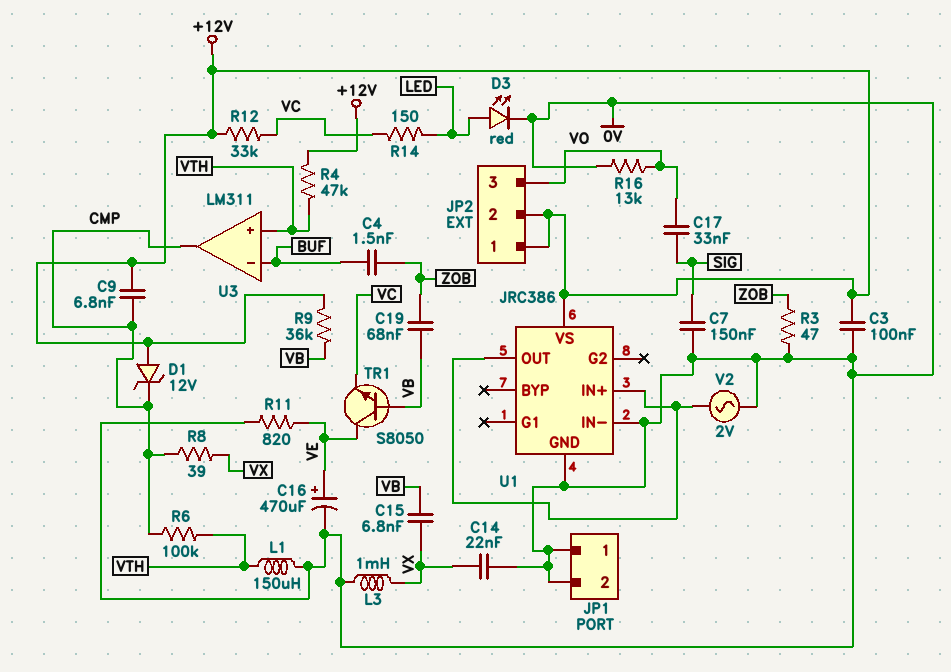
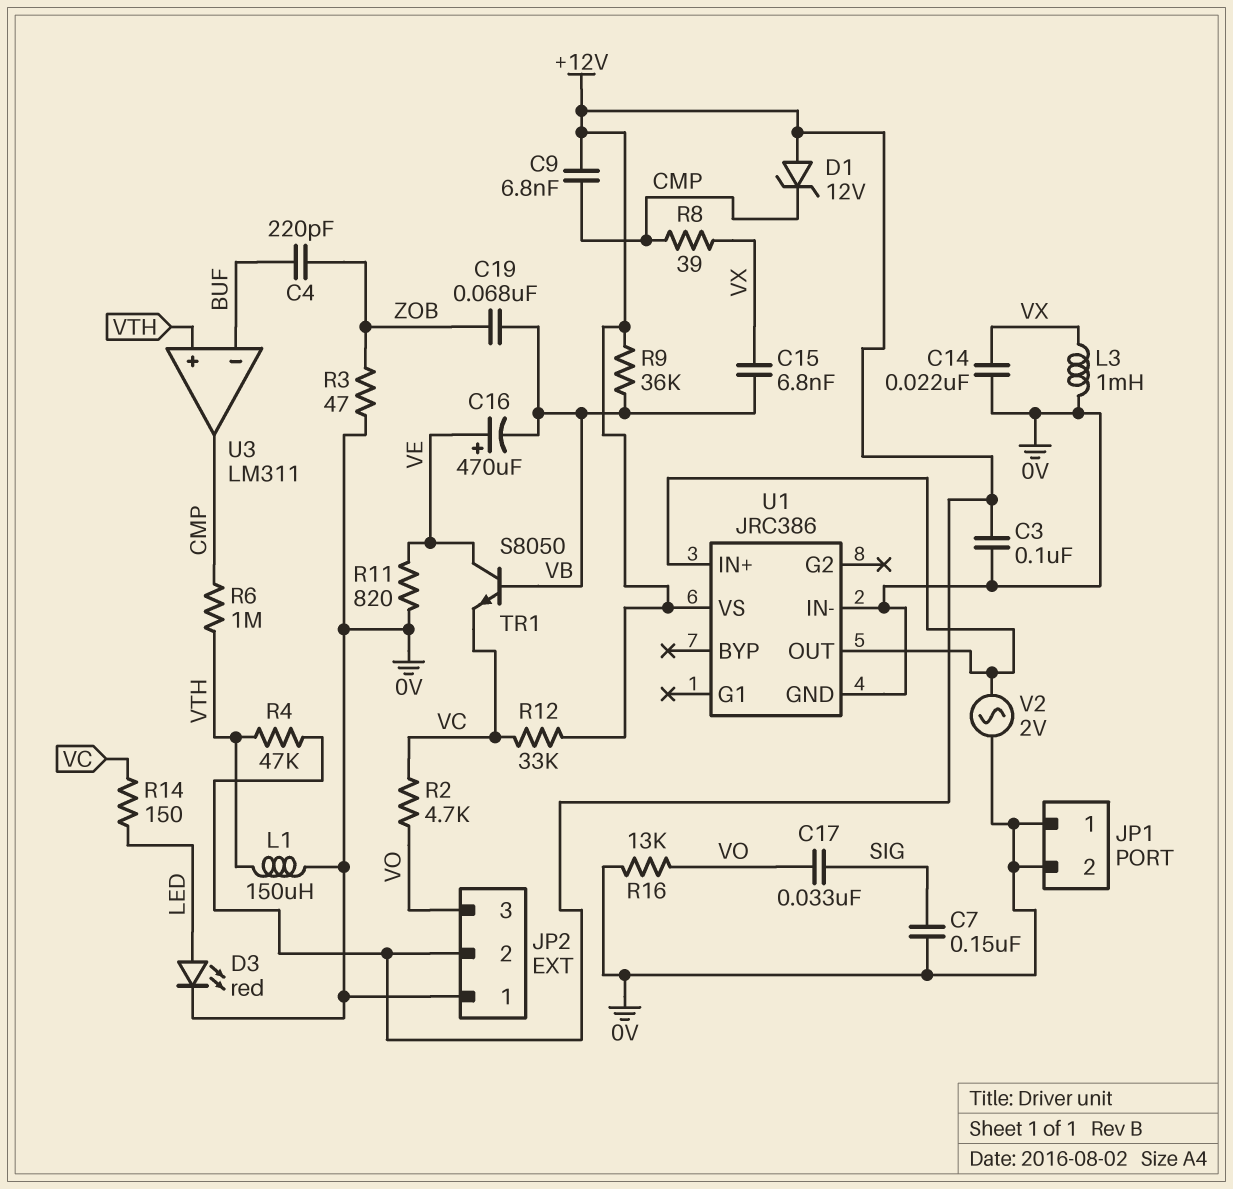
C4: 1.5nF (BUF, ZOB) -> 220pF (BUF, ZOB)
C16: 470uF (plus VE, minus 0V) -> 470uF (plus VE, minus VB)
JP2 pin 1: +12V -> 0V
R2: none -> 4.7k (VC, VO)
R6: 100k (CMP, VTH) -> 1M (CMP, VTH)

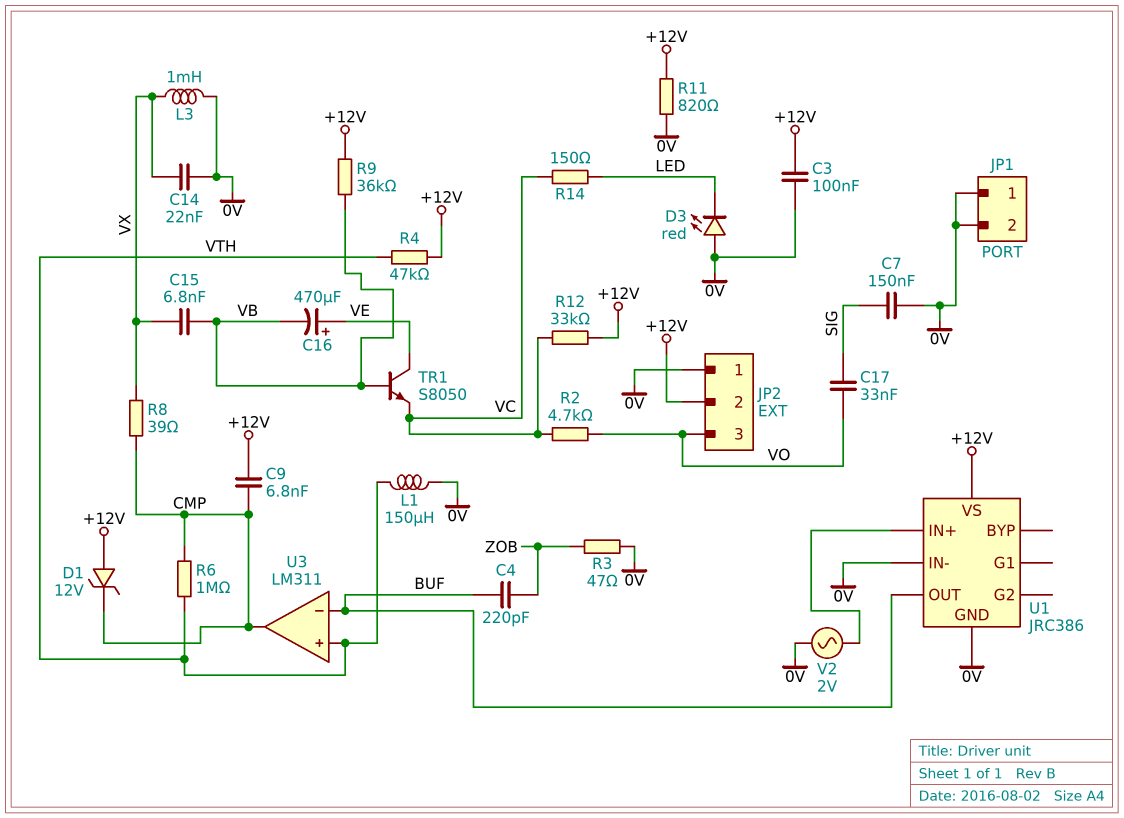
C19: 68nF (VB, ZOB) -> none
D3: LED red (A LED, K 0V) -> LED red (A 0V, K LED)
R11: 820 (0V, VE) -> 820 (+12V, 0V)
R16: 13k (0V, VO) -> none
U1 pin OUT: U1/IN+ -> BUF

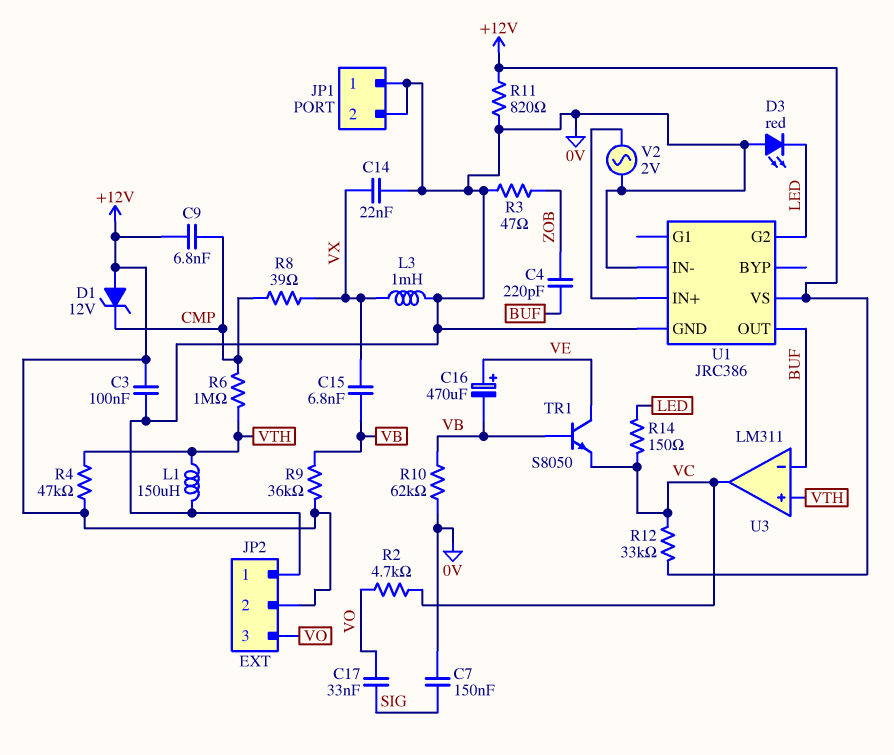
R10: none -> 62k (0V, VB)
U1 pin G2: none -> LED
U3 pin out: CMP -> VC

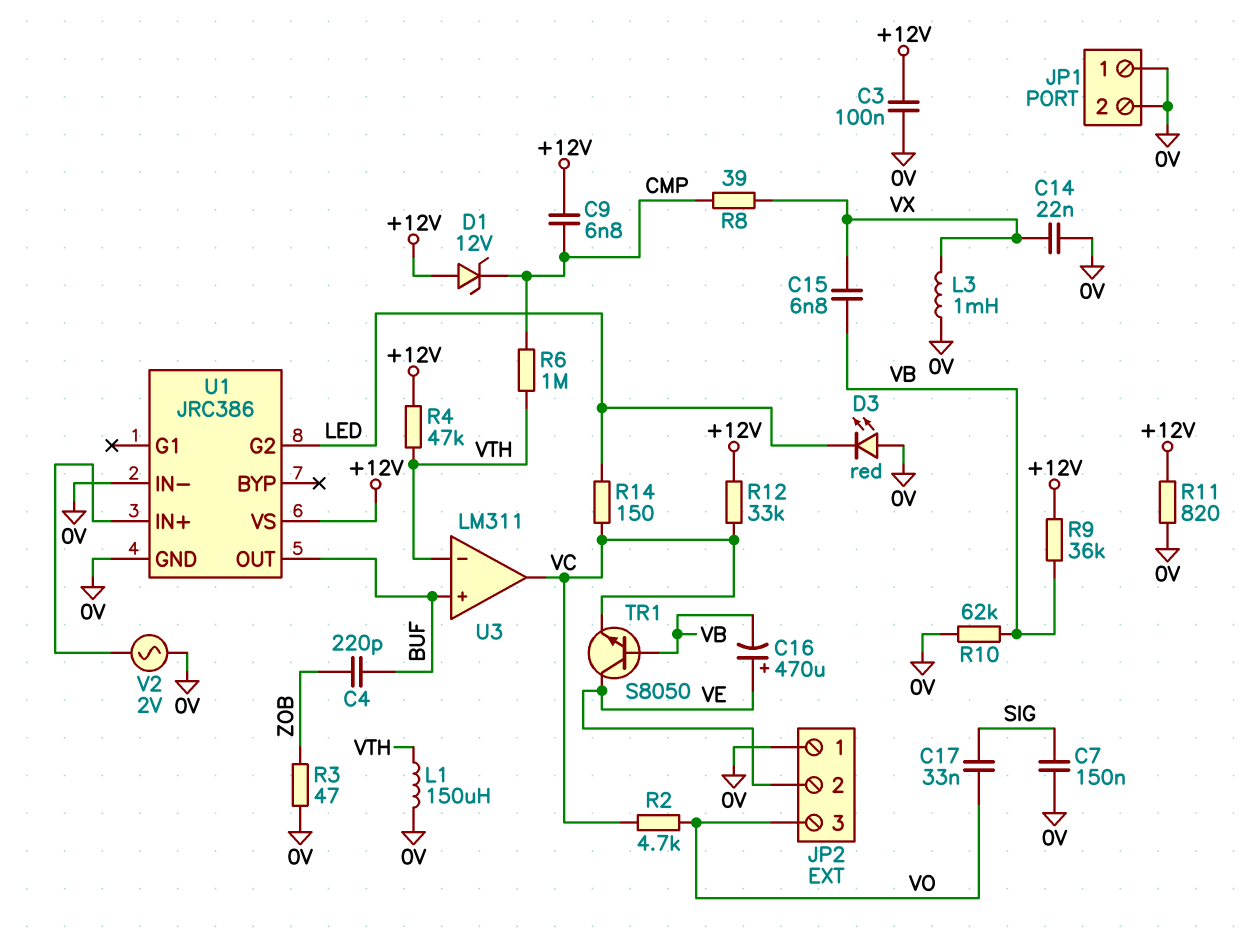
JP2 pin 2: +12V -> VE
U3 pin in+: VTH -> BUF
U3 pin in-: BUF -> VTH

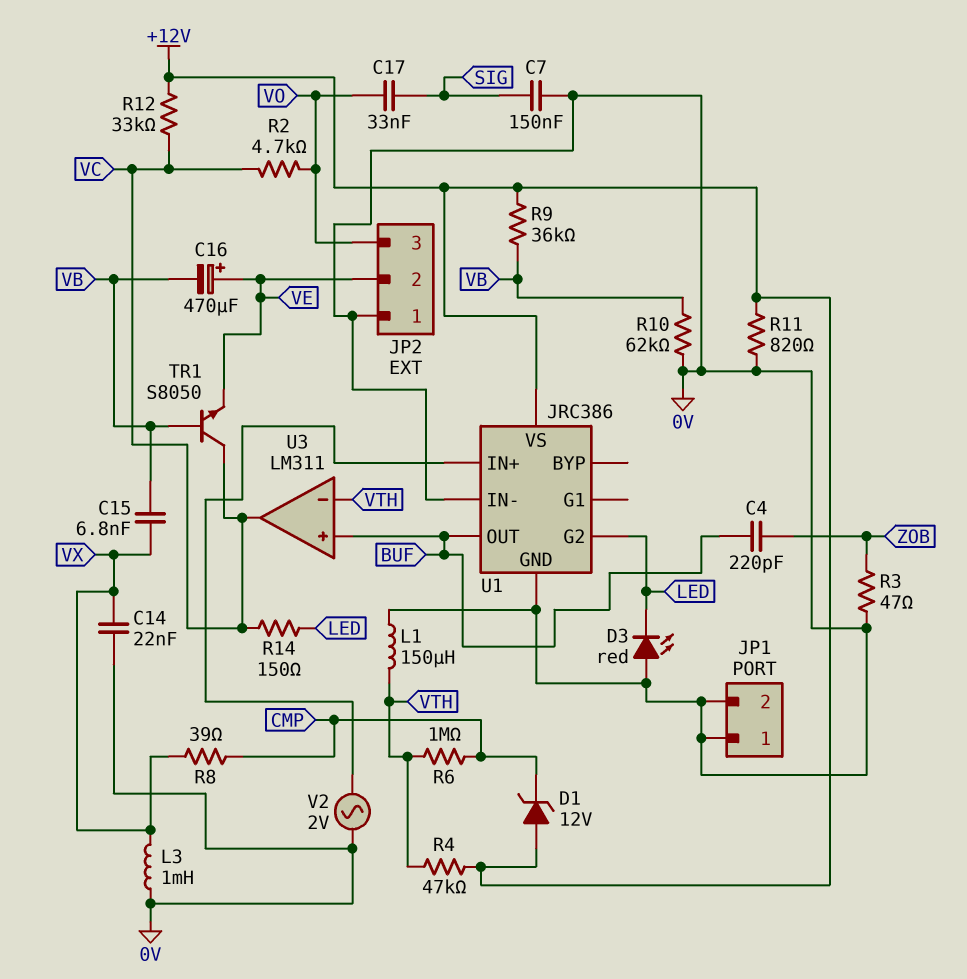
C3: 100nF (+12V, 0V) -> none
C9: 6.8nF (+12V, CMP) -> none
TR1: NPN S8050 (B VB, C VE, E VC) -> NPN S8050 (B VB, C VC, E VE)

